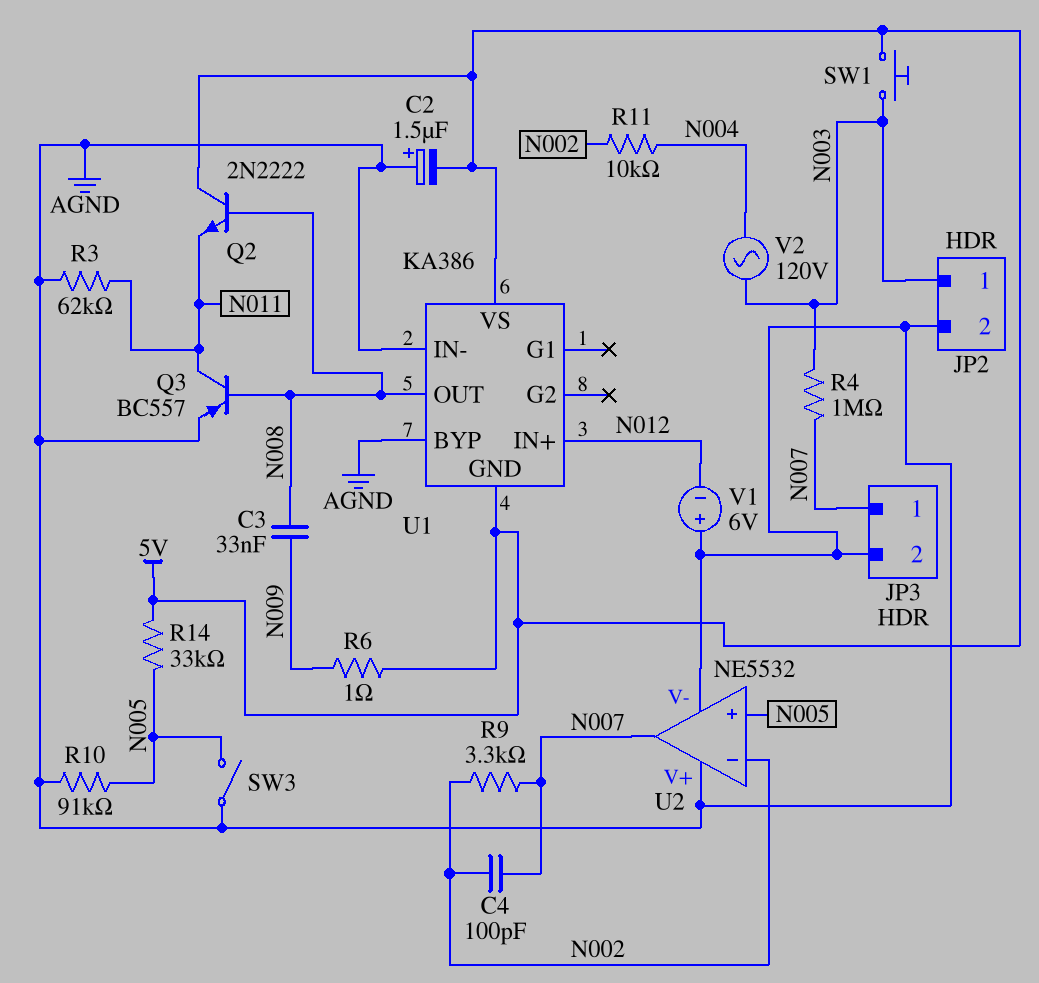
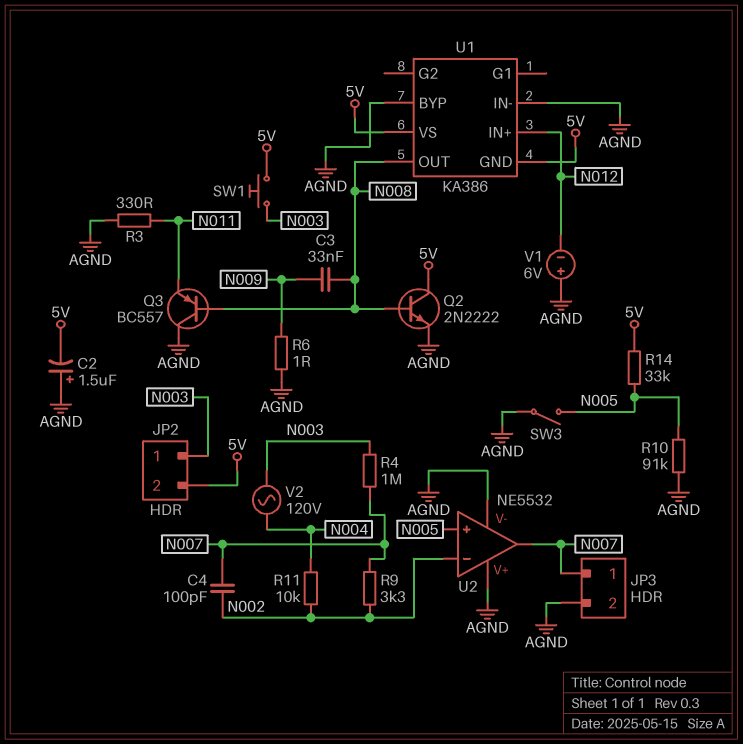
JP2 pin 2: AGND -> 5V
Q2: NPN 2N2222 (B N008, C 5V, E N011) -> NPN 2N2222 (B N008, C 5V, E AGND)
Q3: PNP BC557 (B N008, C N011, E AGND) -> PNP BC557 (B N008, C AGND, E N011)
R3: 62k (AGND, N011) -> 330 (AGND, N011)
R6: 1 (5V, N009) -> 1 (AGND, N009)

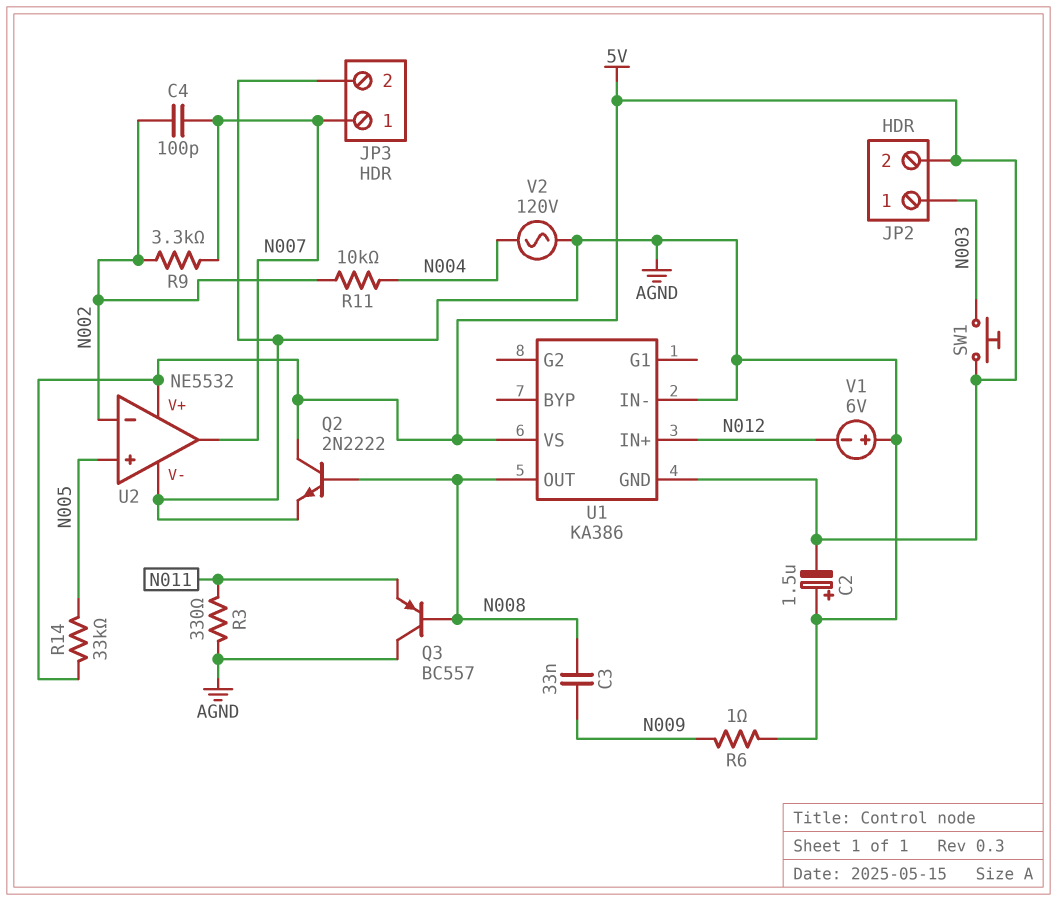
R4: 1M (N003, N007) -> none
R10: 91k (AGND, N005) -> none
SW3: switch (AGND, N005) -> none
U1 pin BYP: AGND -> none
U2 pin V+: AGND -> 5V
V2: AC 120V (N003, N004) -> AC 120V (AGND, N004)

